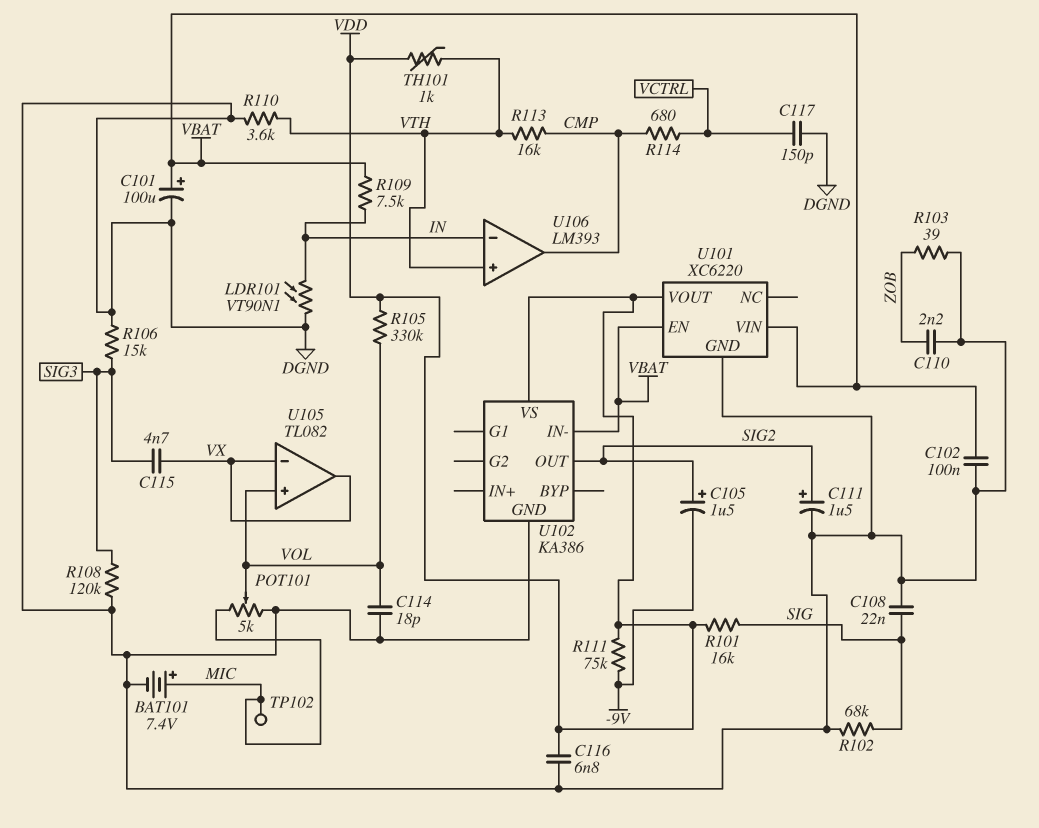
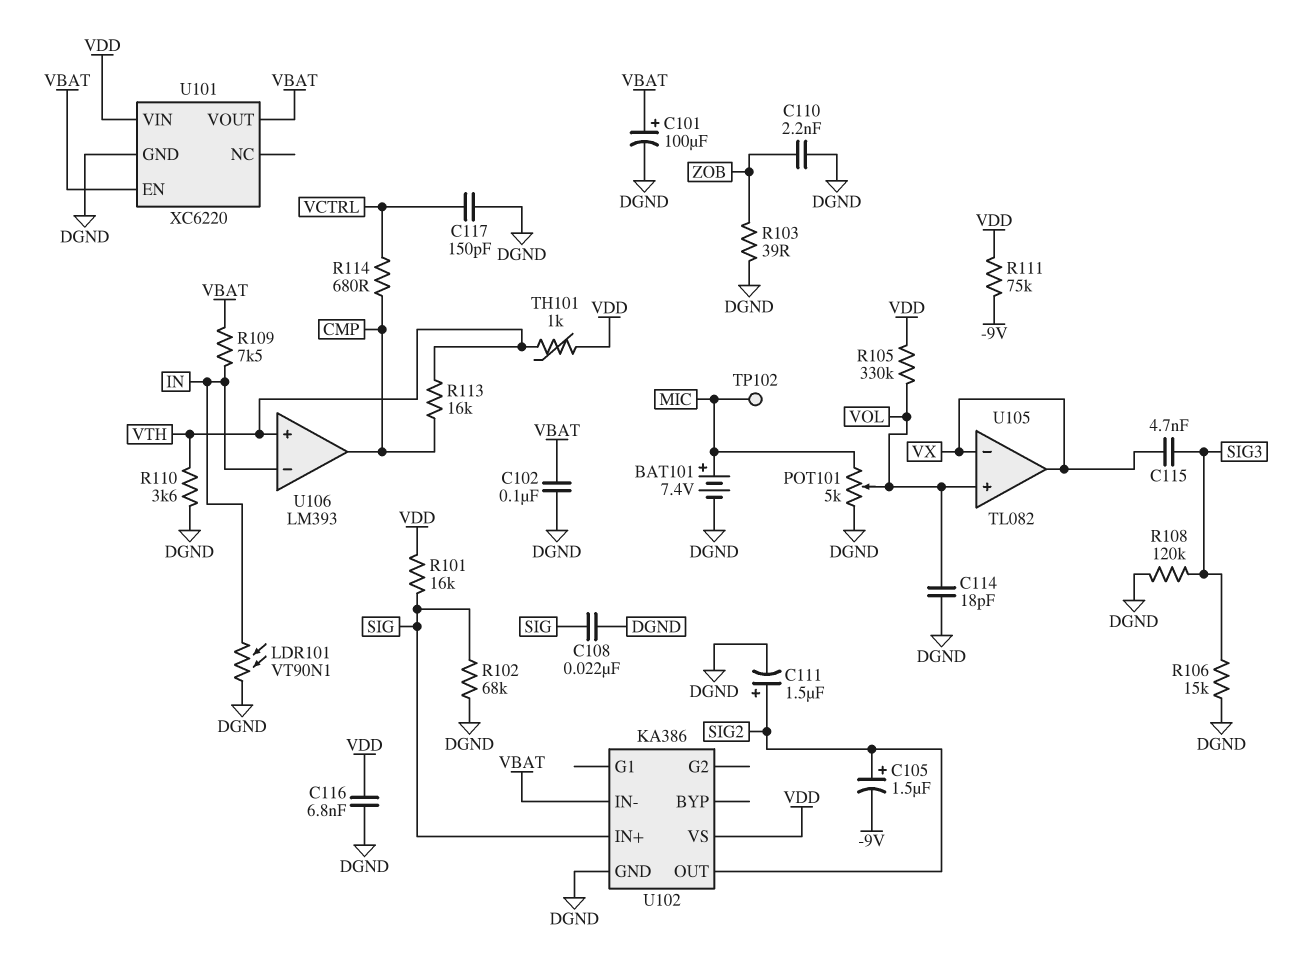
U101 pin VIN: VBAT -> VDD
U101 pin VOUT: VDD -> VBAT
U102 pin IN+: none -> SIG

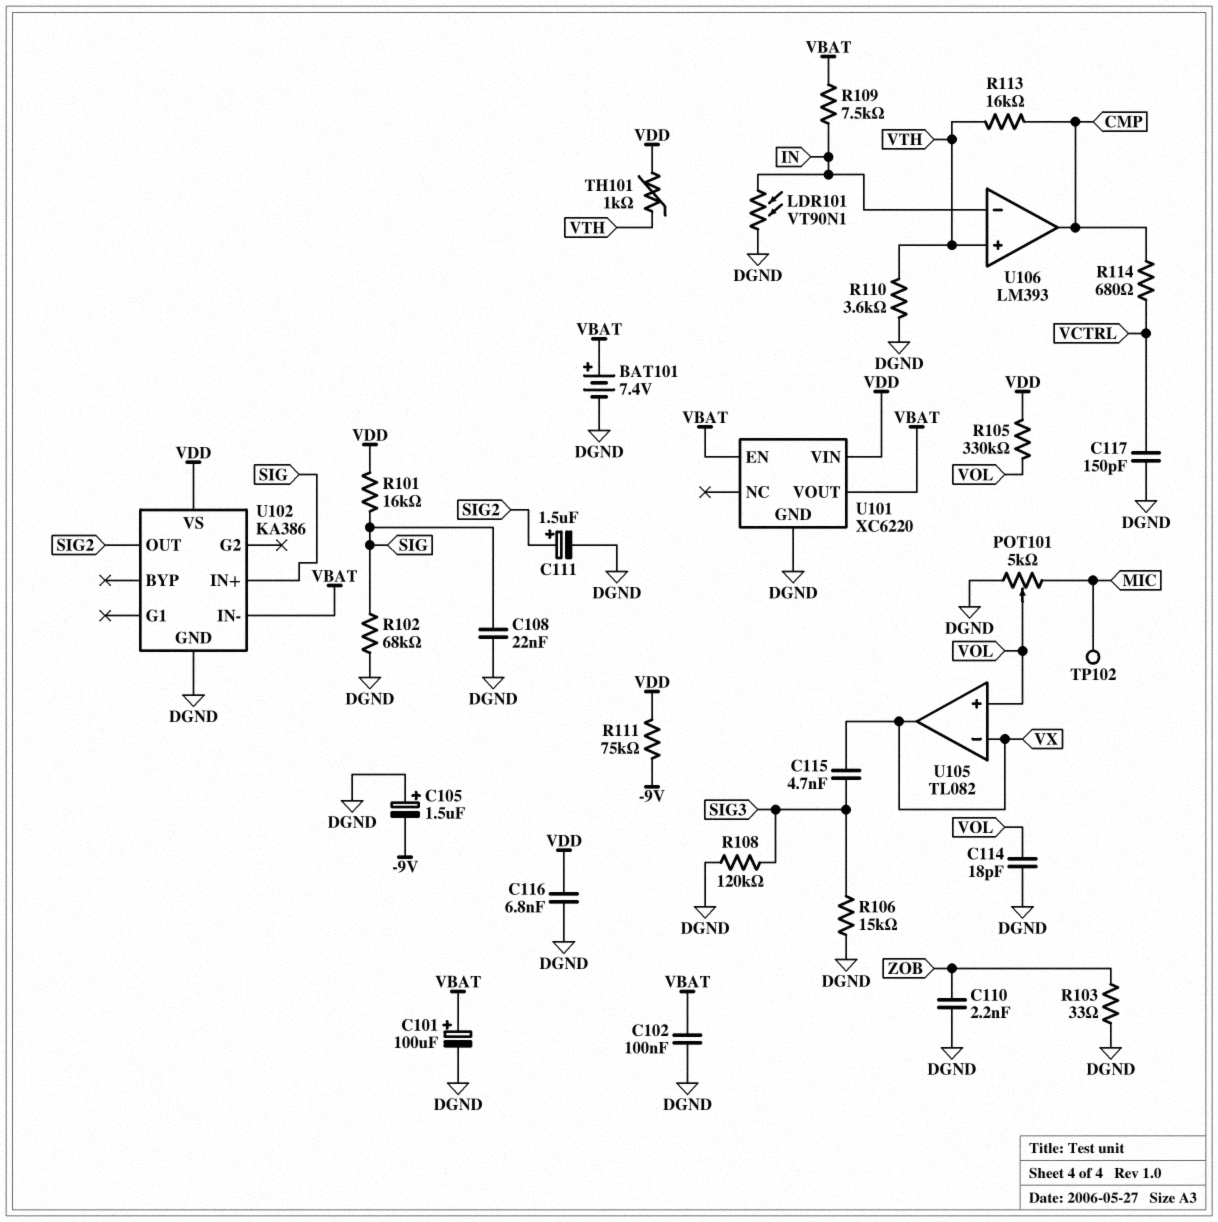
BAT101: 7.4V (plus MIC, minus DGND) -> 7.4V (plus VBAT, minus DGND)
C105: 1.5uF (plus SIG2, minus -9V) -> 1.5uF (plus DGND, minus -9V)
R103: 39 (DGND, ZOB) -> 33 (DGND, ZOB)

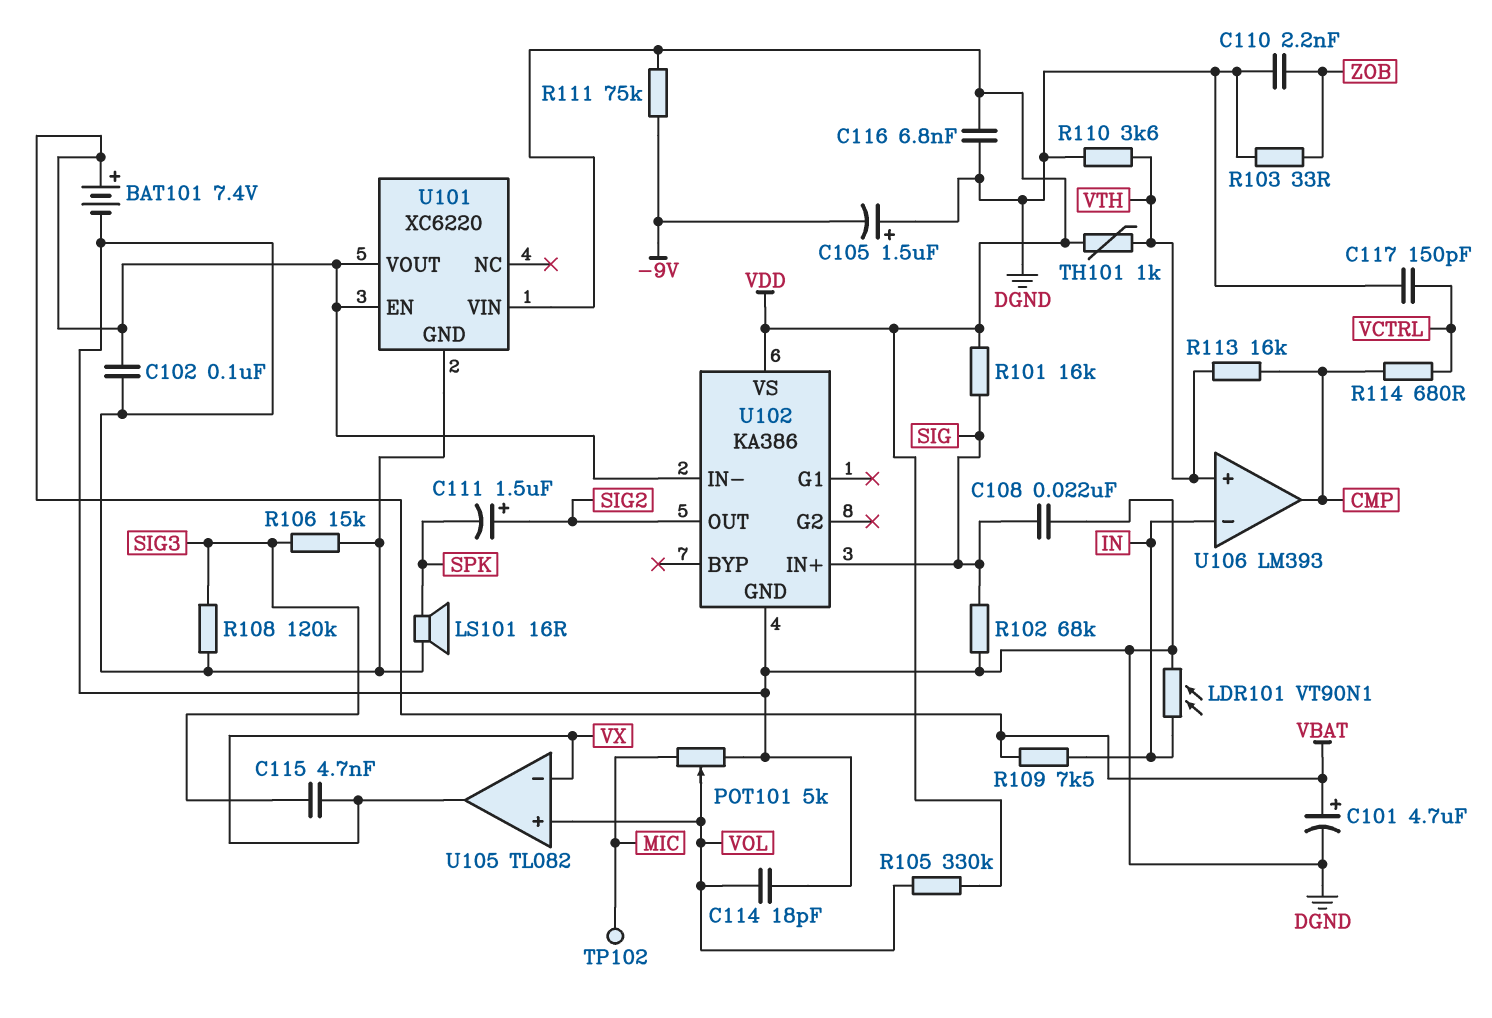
C101: 100uF (plus VBAT, minus DGND) -> 4.7uF (plus VBAT, minus DGND)
C111: 1.5uF (plus SIG2, minus DGND) -> 1.5uF (plus SIG2, minus SPK)
LS101: none -> speaker 16R (DGND, SPK)

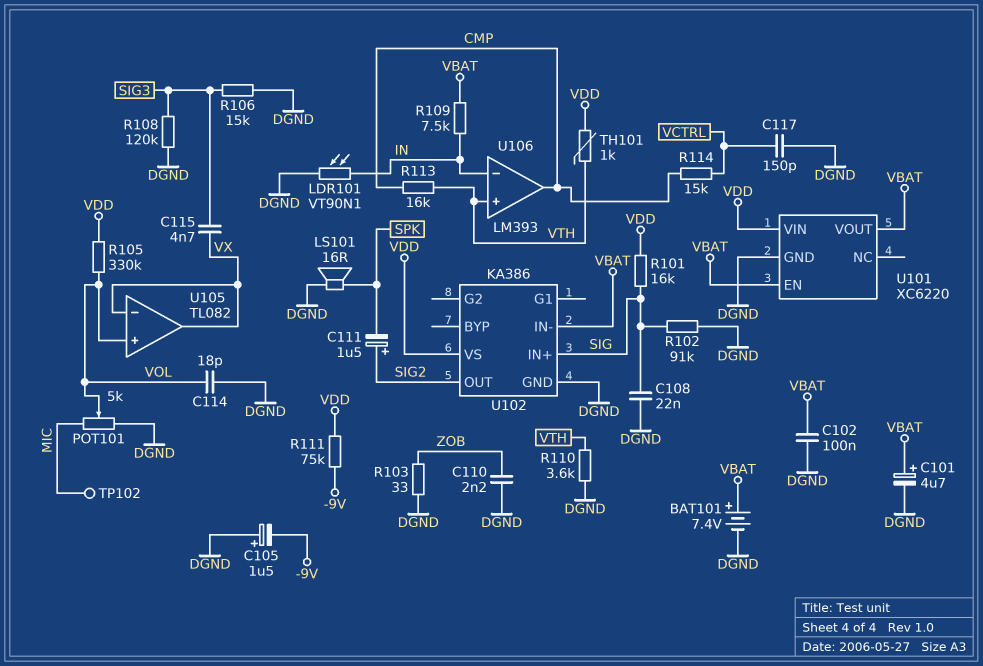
C116: 6.8nF (DGND, VDD) -> none
R102: 68k (DGND, SIG) -> 91k (DGND, SIG)
R114: 680 (CMP, VCTRL) -> 15k (CMP, VCTRL)

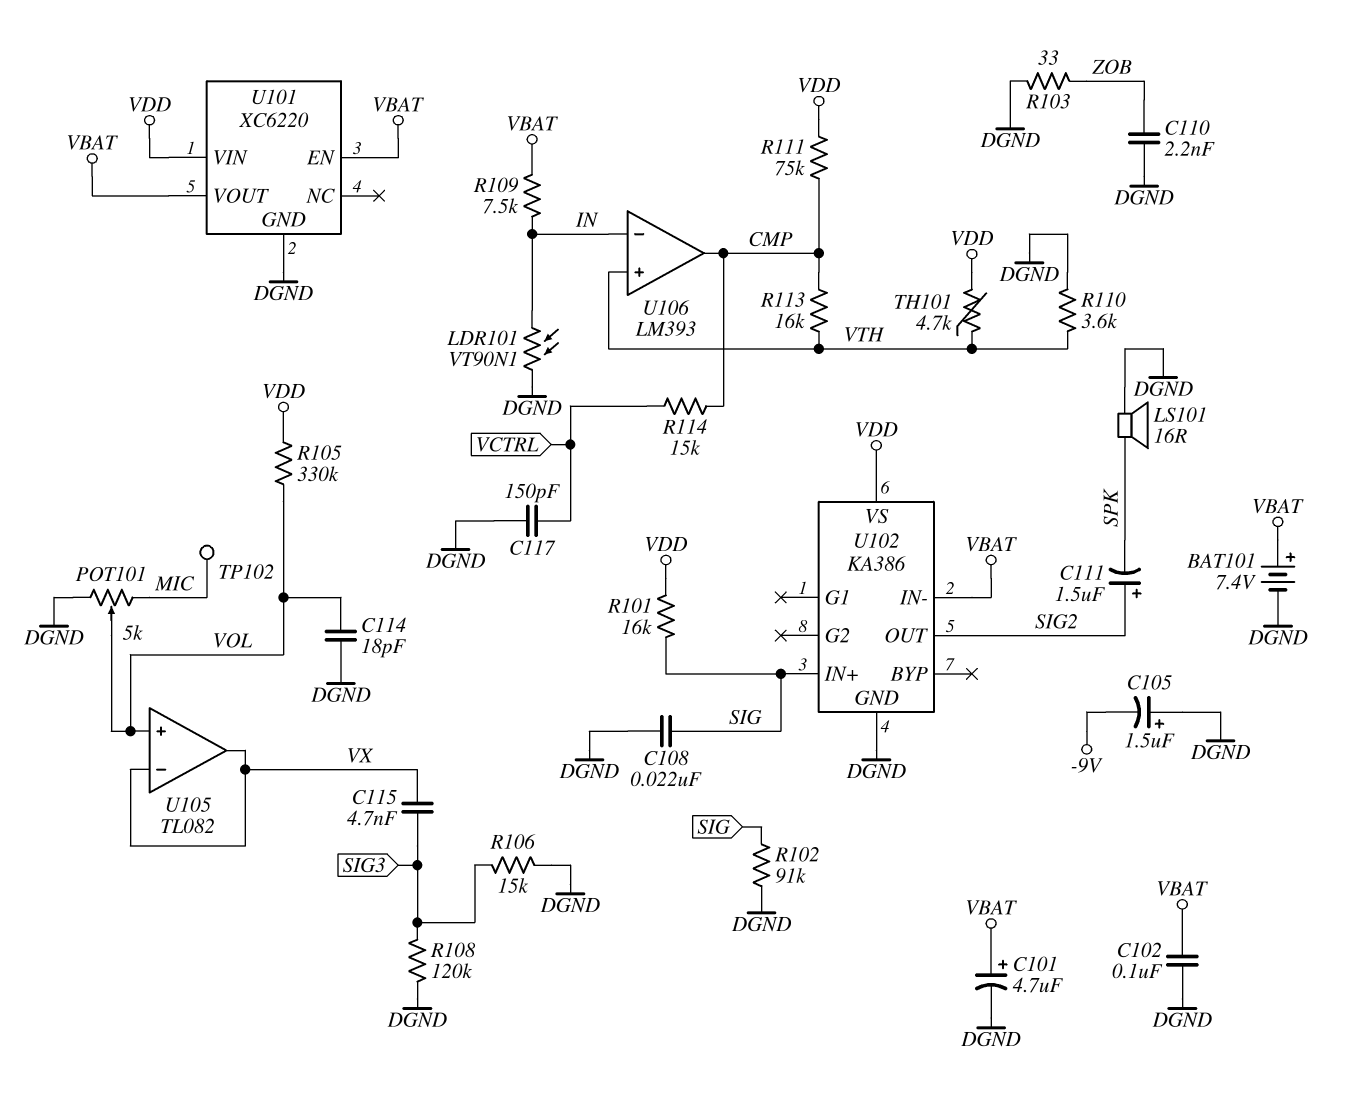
R111: 75k (-9V, VDD) -> 75k (CMP, VDD)
TH101: 1k (VDD, VTH) -> 4.7k (VDD, VTH)

